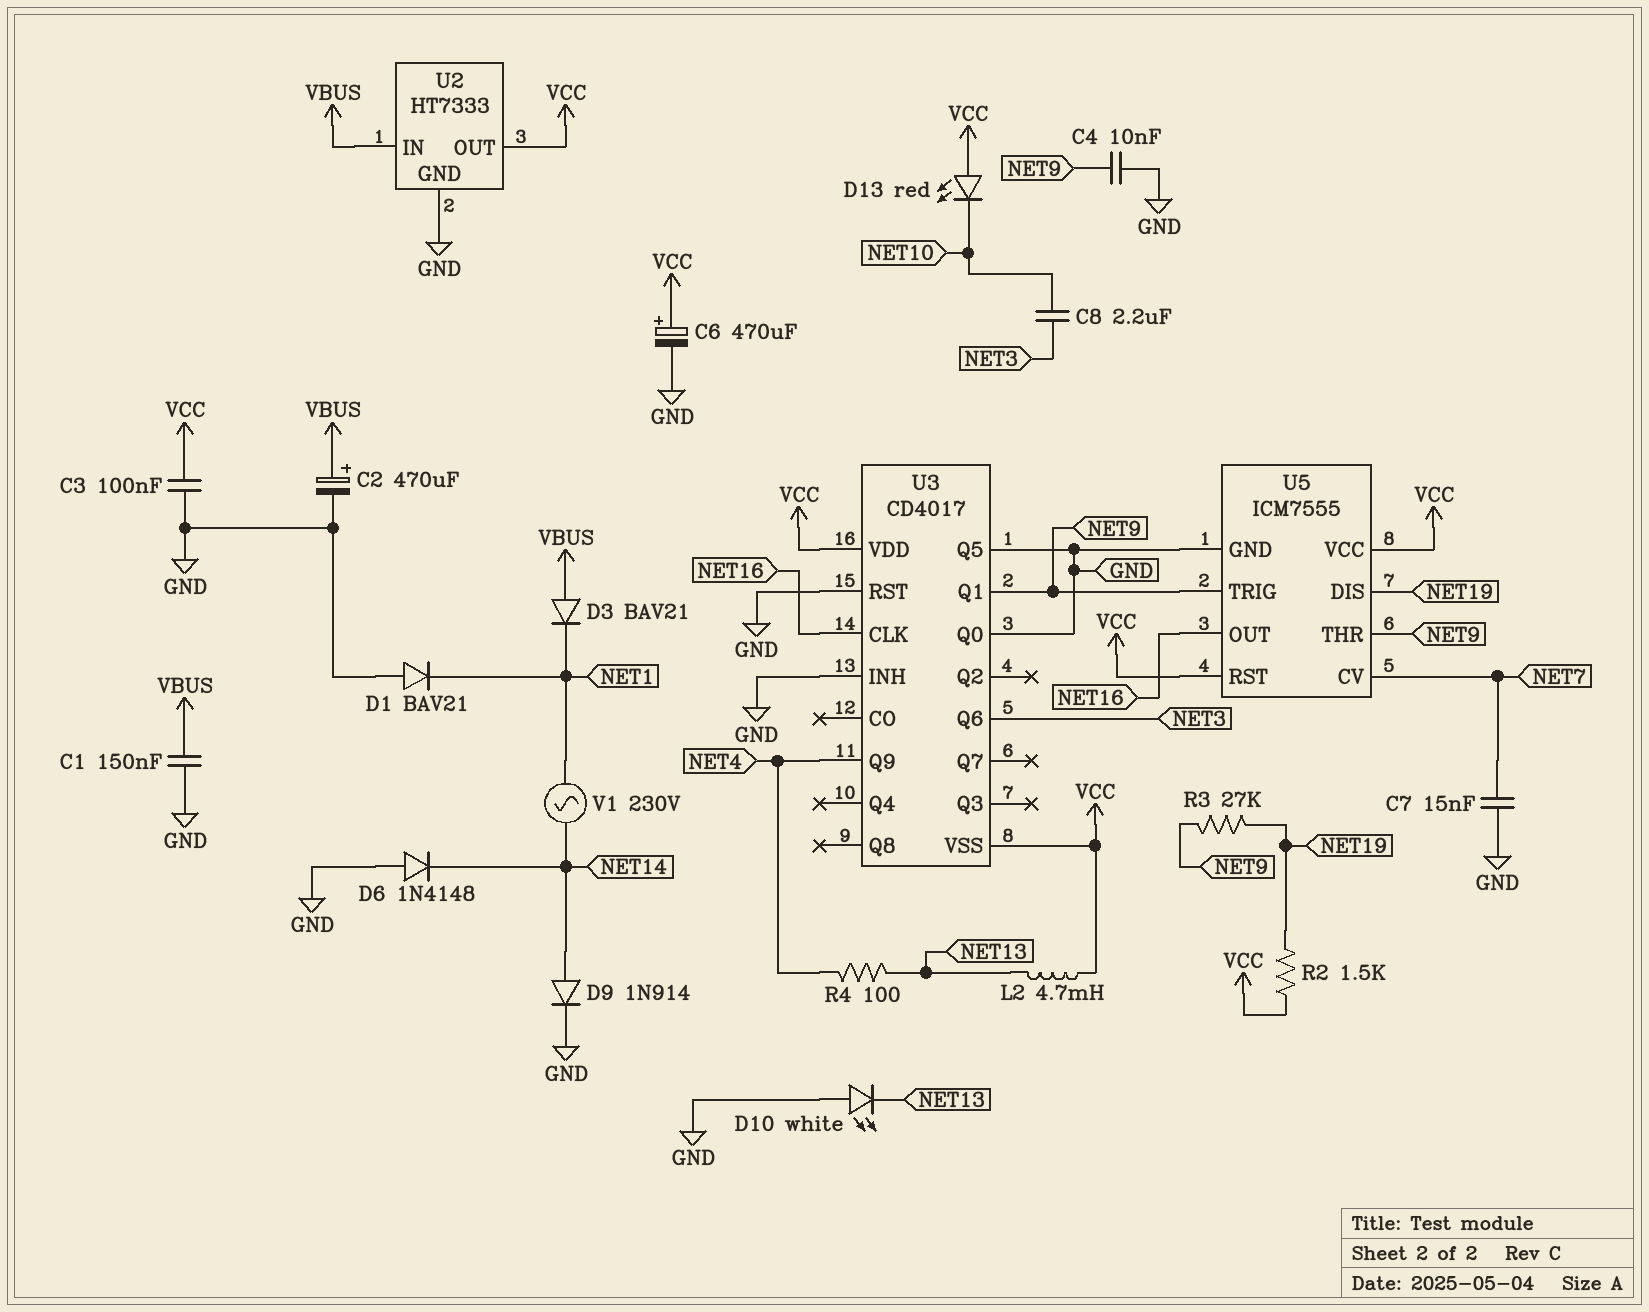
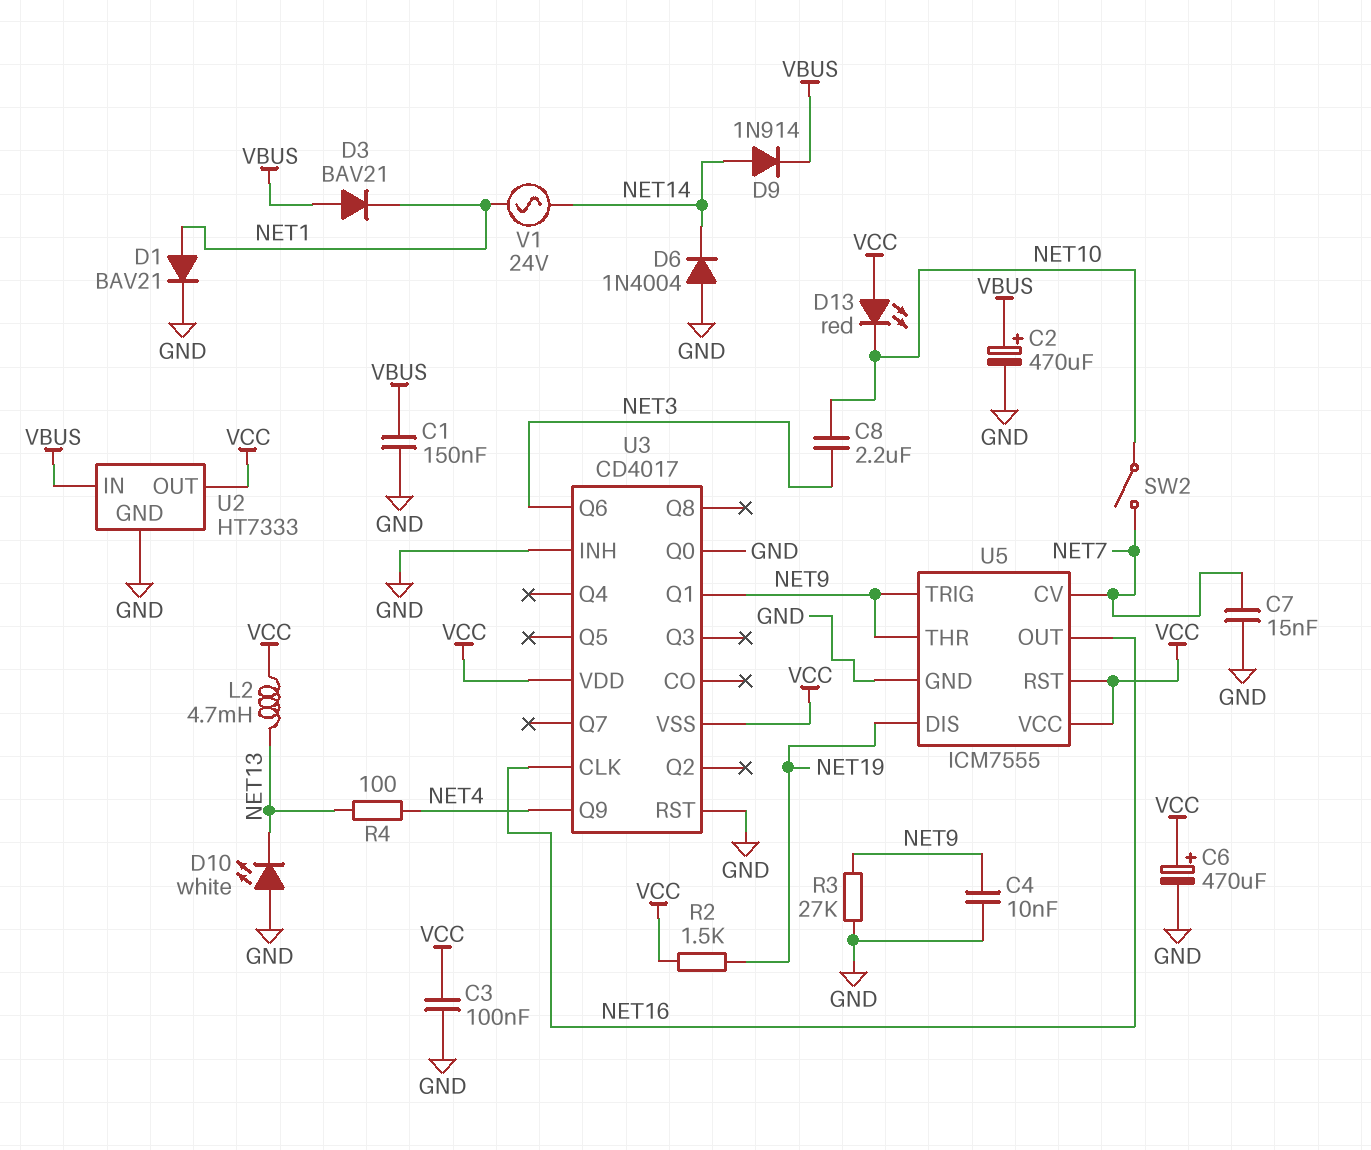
D1: diode BAV21 (A GND, K NET1) -> diode BAV21 (A NET1, K GND)
D6: diode 1N4148 (A GND, K NET14) -> diode 1N4004 (A GND, K NET14)
D9: diode 1N914 (A NET14, K GND) -> diode 1N914 (A NET14, K VBUS)
R3: 27k (NET9, NET19) -> 27k (GND, NET9)
SW2: none -> switch (NET7, NET10)
U3 pin Q5: GND -> none
V1: AC 230V (NET1, NET14) -> AC 24V (NET1, NET14)

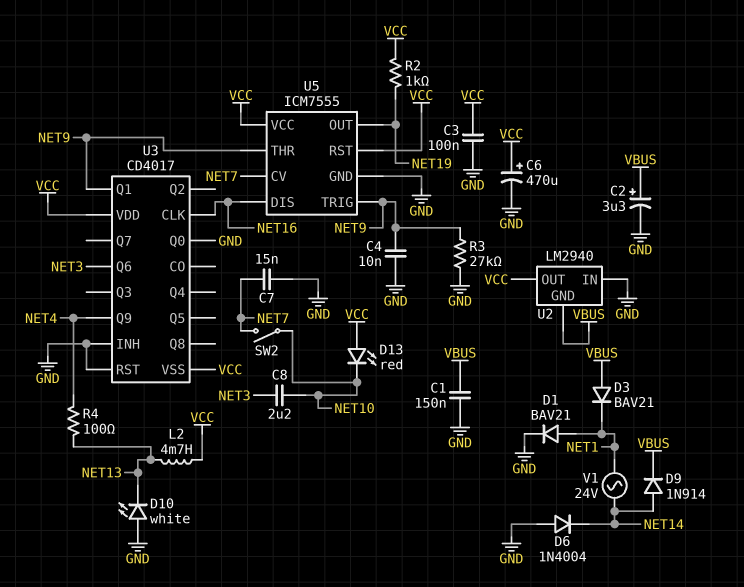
C2: 470uF (plus VBUS, minus GND) -> 3.3uF (plus VBUS, minus GND)
R2: 1.5k (NET19, VCC) -> 1k (NET19, VCC)
U2: HT7333 -> LM2940
U2 pin GND: GND -> VBUS
U2 pin IN: VBUS -> GND
U5 pin DIS: NET19 -> NET16
U5 pin OUT: NET16 -> NET19

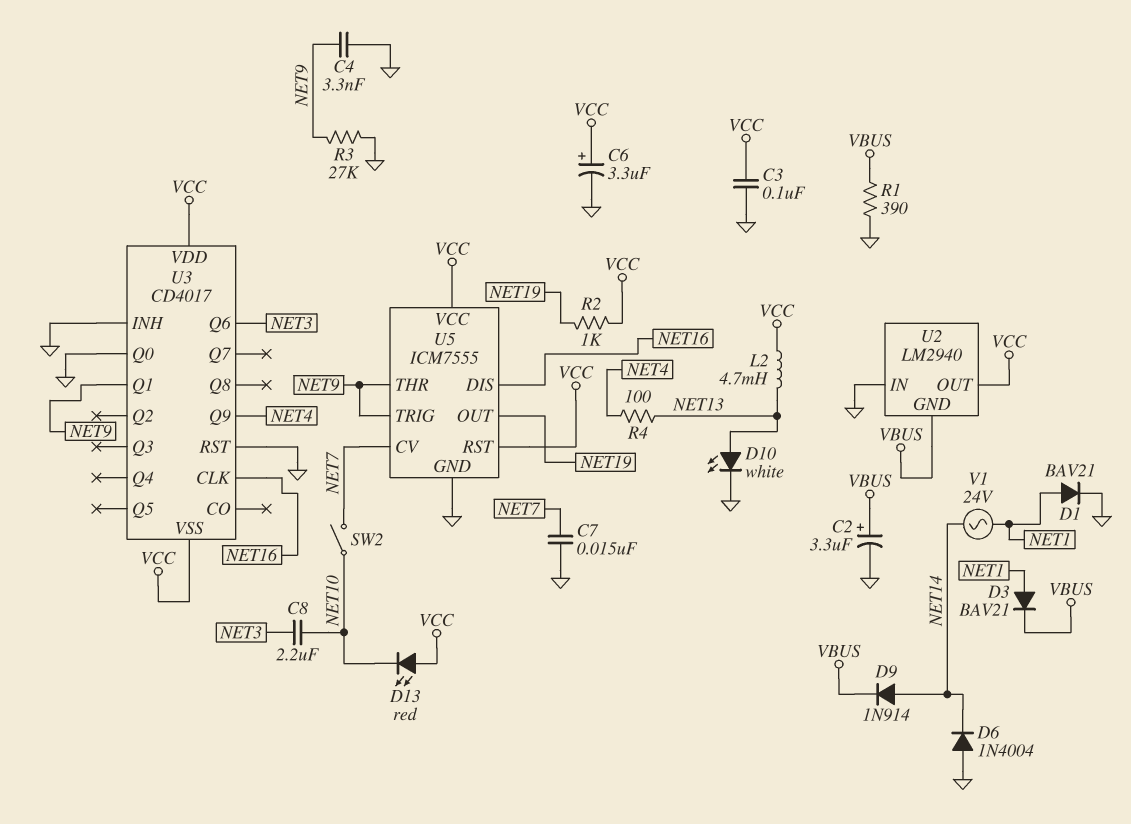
C1: 150nF (GND, VBUS) -> none
C4: 10nF (GND, NET9) -> 3.3nF (GND, NET9)
C6: 470uF (plus VCC, minus GND) -> 3.3uF (plus VCC, minus GND)
D3: diode BAV21 (A VBUS, K NET1) -> diode BAV21 (A NET1, K VBUS)
D10: LED white (A GND, K NET13) -> LED white (A NET13, K GND)
R1: none -> 390 (GND, VBUS)

